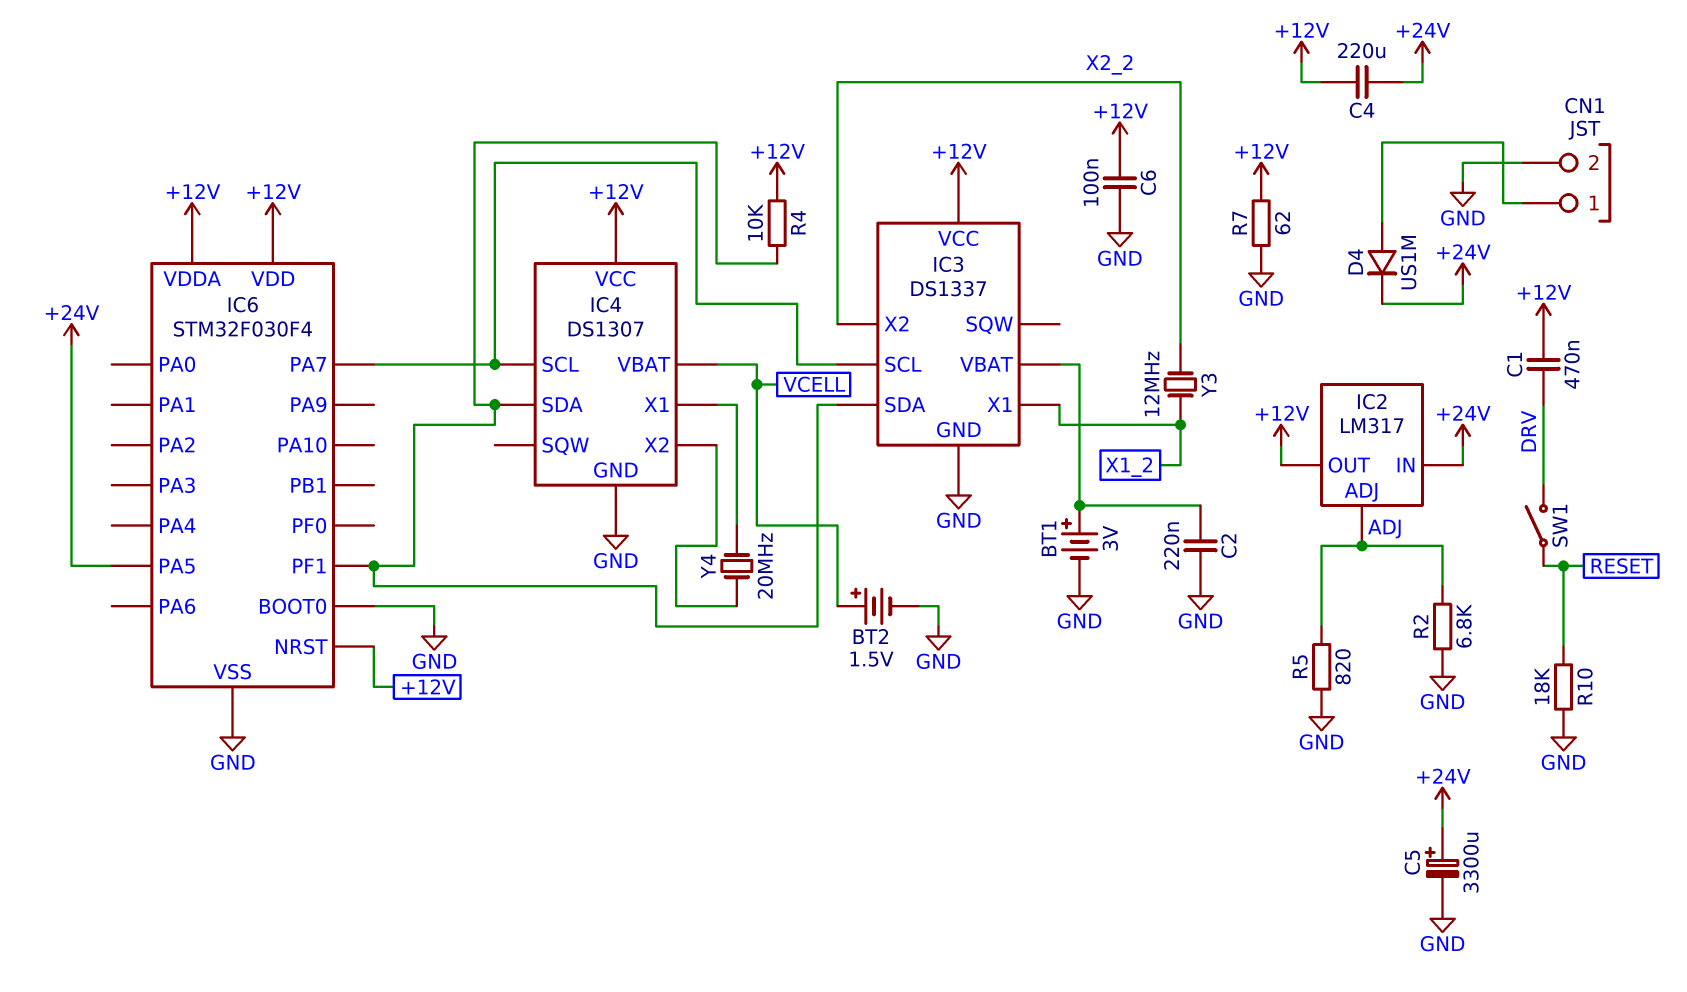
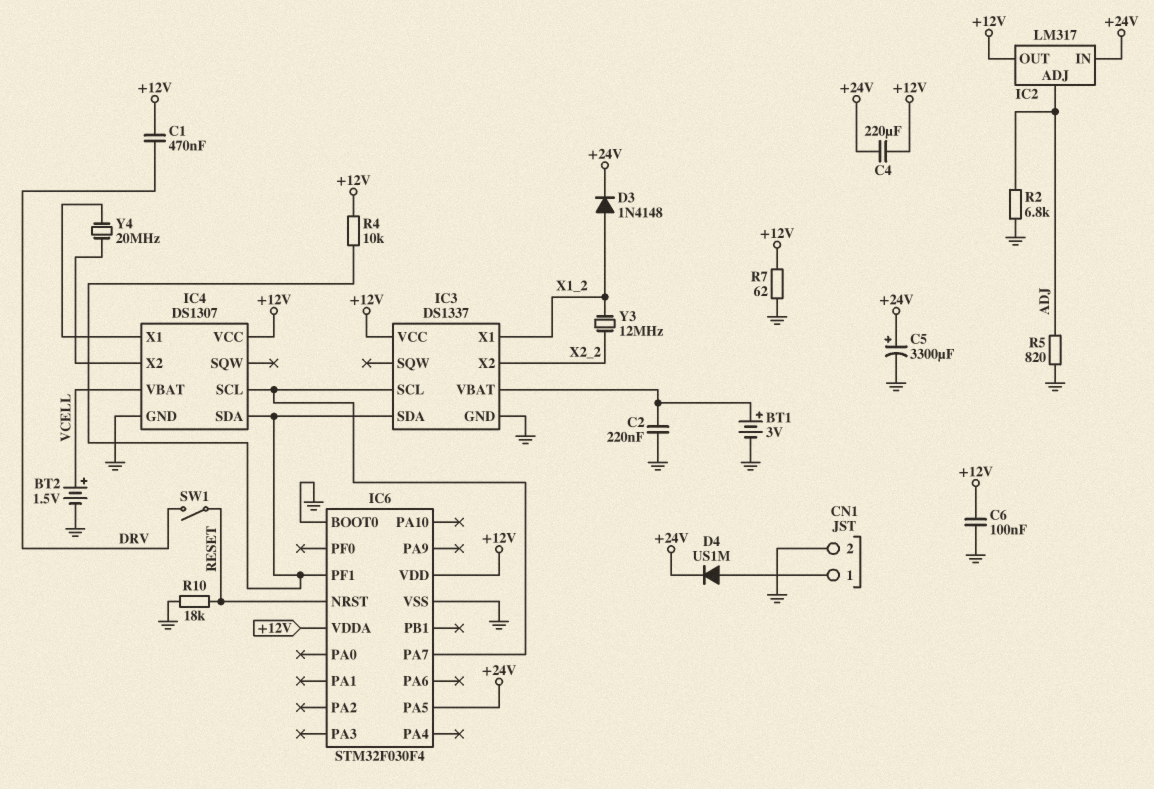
D3: none -> diode 1N4148 (A X1_2, K +24V)
IC6 pin NRST: +12V -> RESET

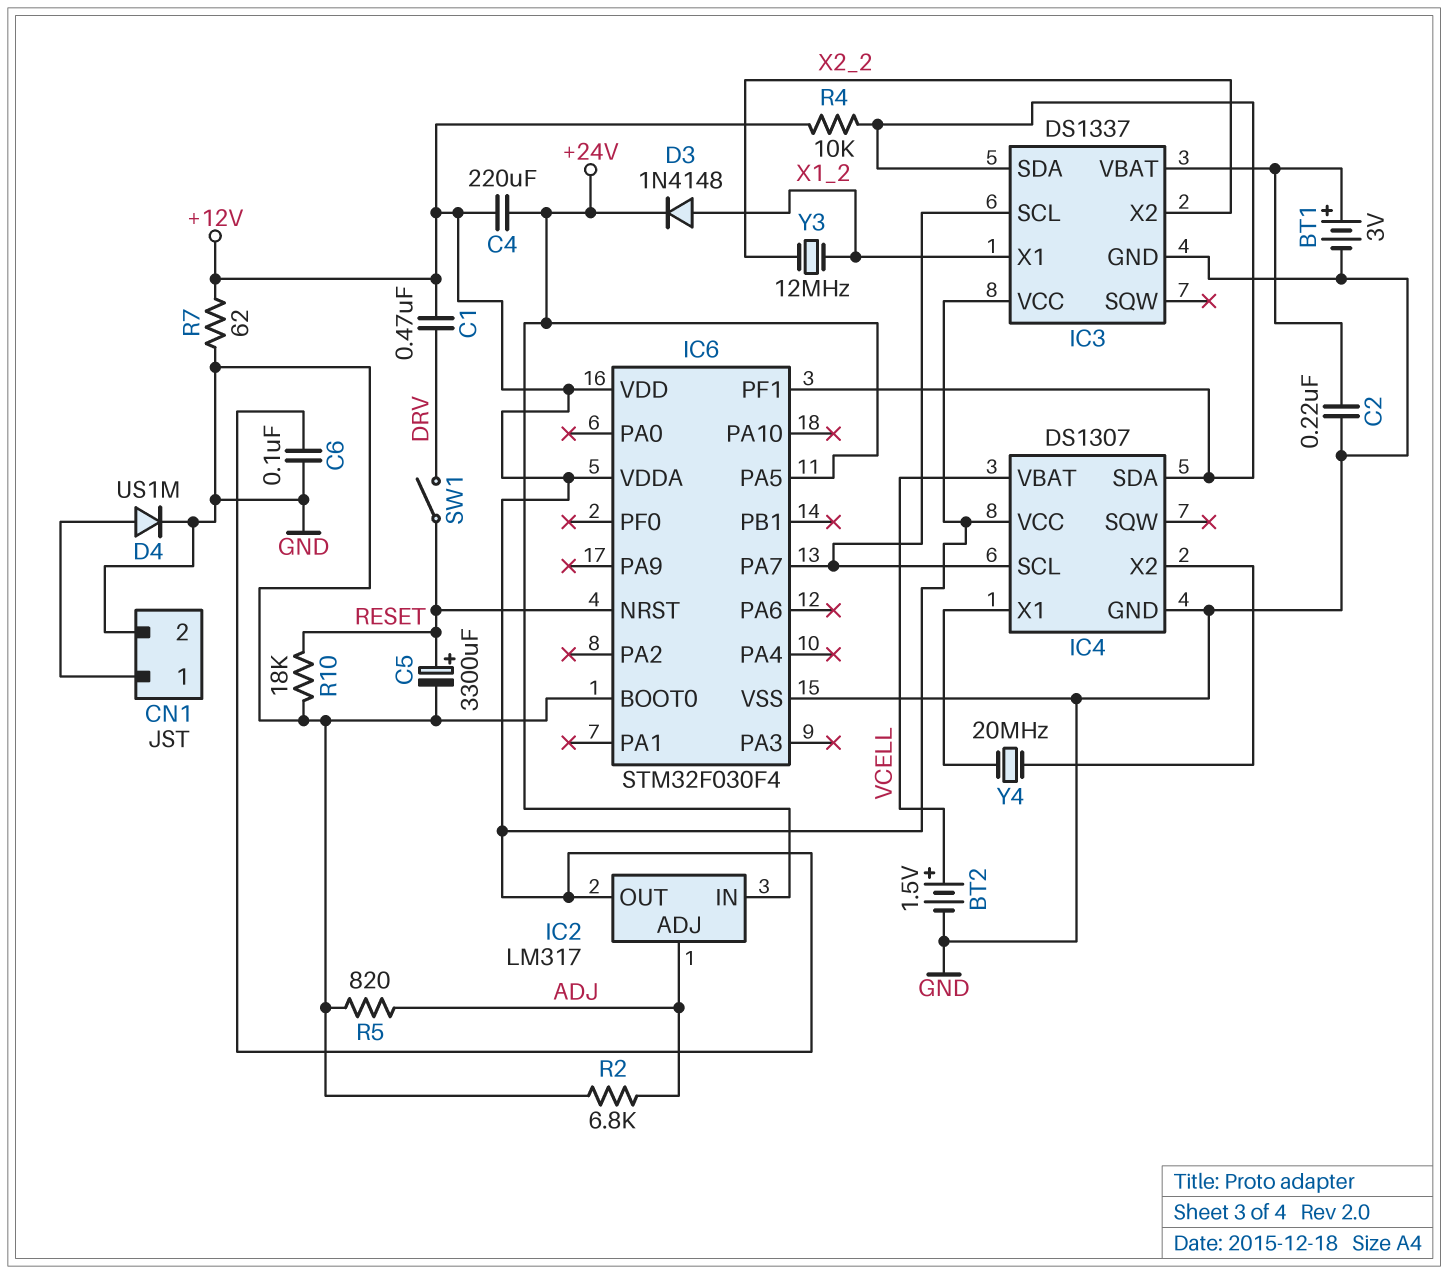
C5: 3300uF (plus +24V, minus GND) -> 3300uF (plus RESET, minus GND)
D4: diode US1M (A CN1/1, K +24V) -> diode US1M (A CN1/1, K GND)

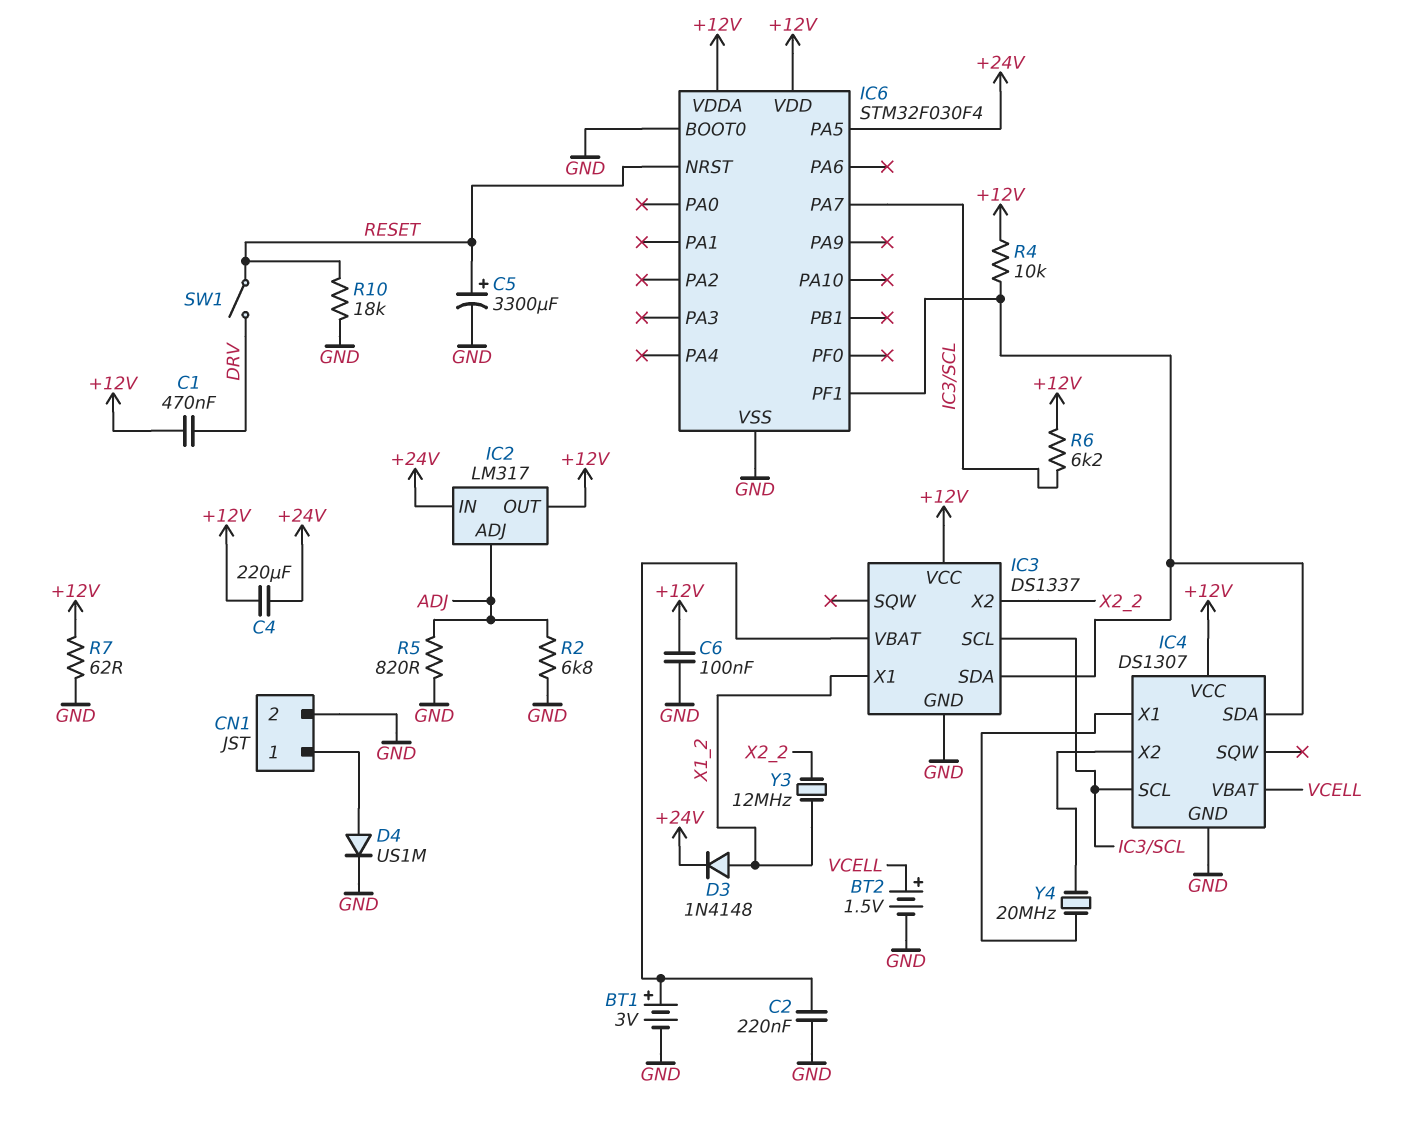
R6: none -> 6.2k (+12V, IC3/SCL)

